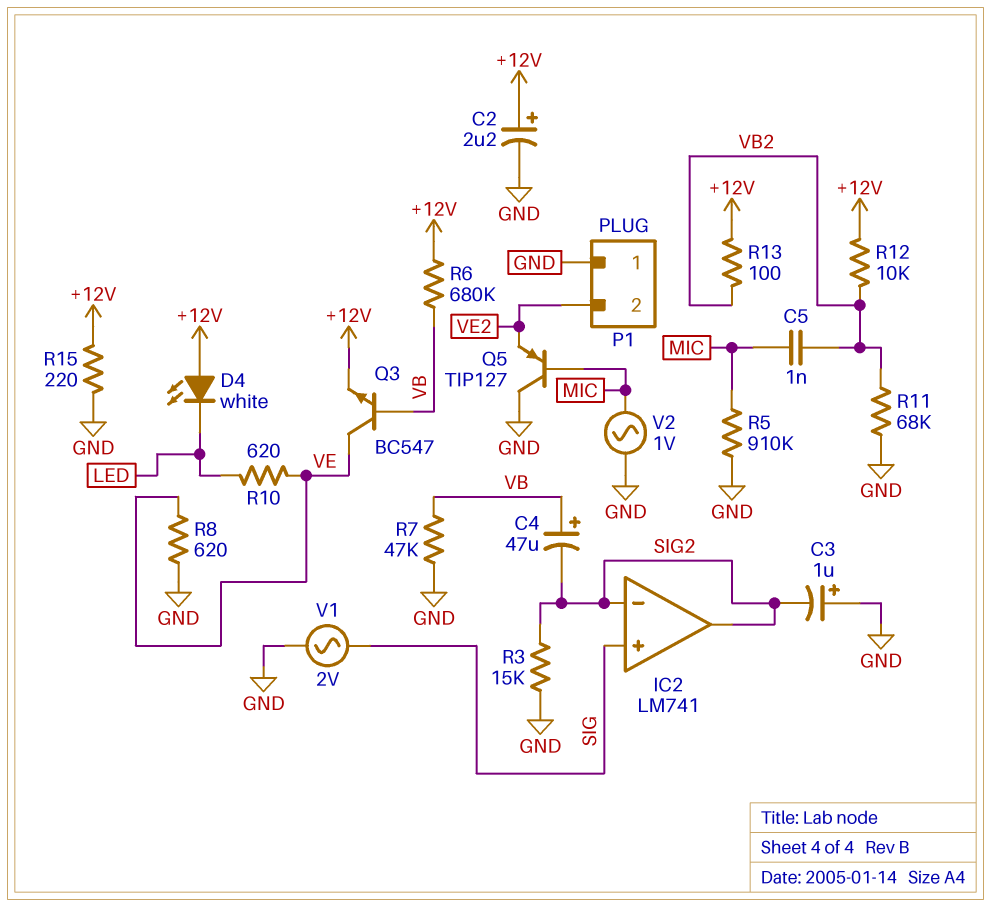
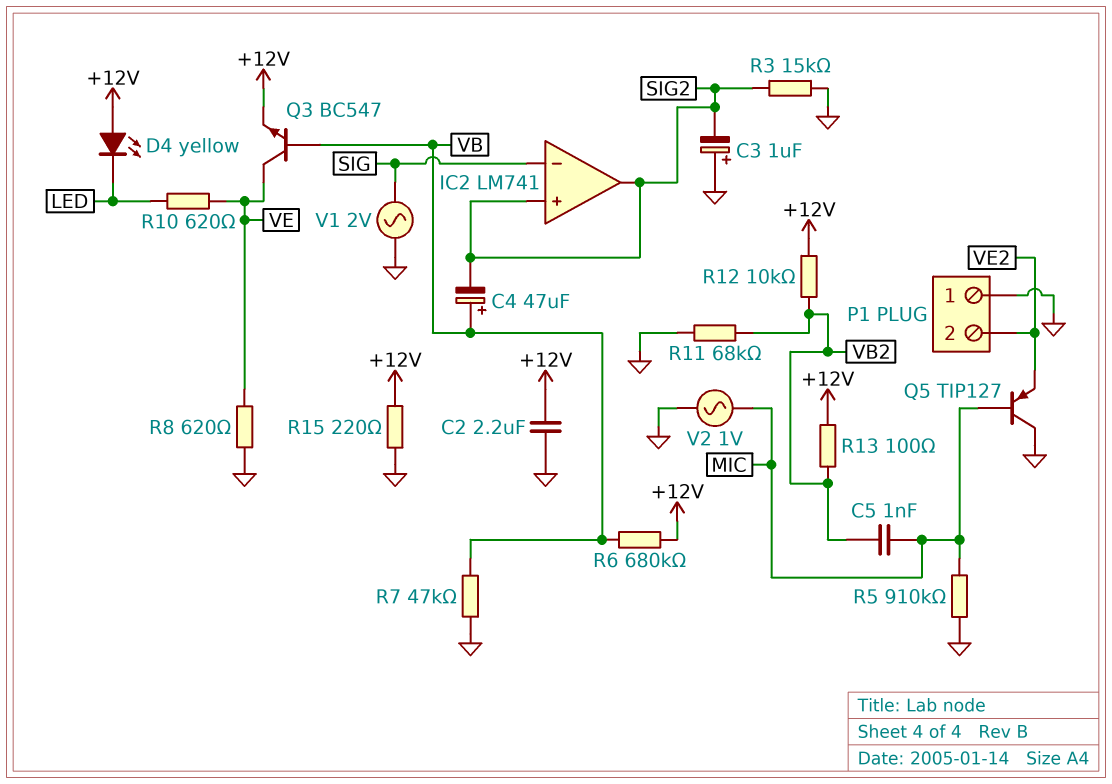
C2: 2.2uF (plus +12V, minus GND) -> 2.2uF (+12V, GND)
D4: LED white (A +12V, K LED) -> LED yellow (A +12V, K LED)
IC2 pin in+: SIG -> SIG2
IC2 pin in-: SIG2 -> SIG

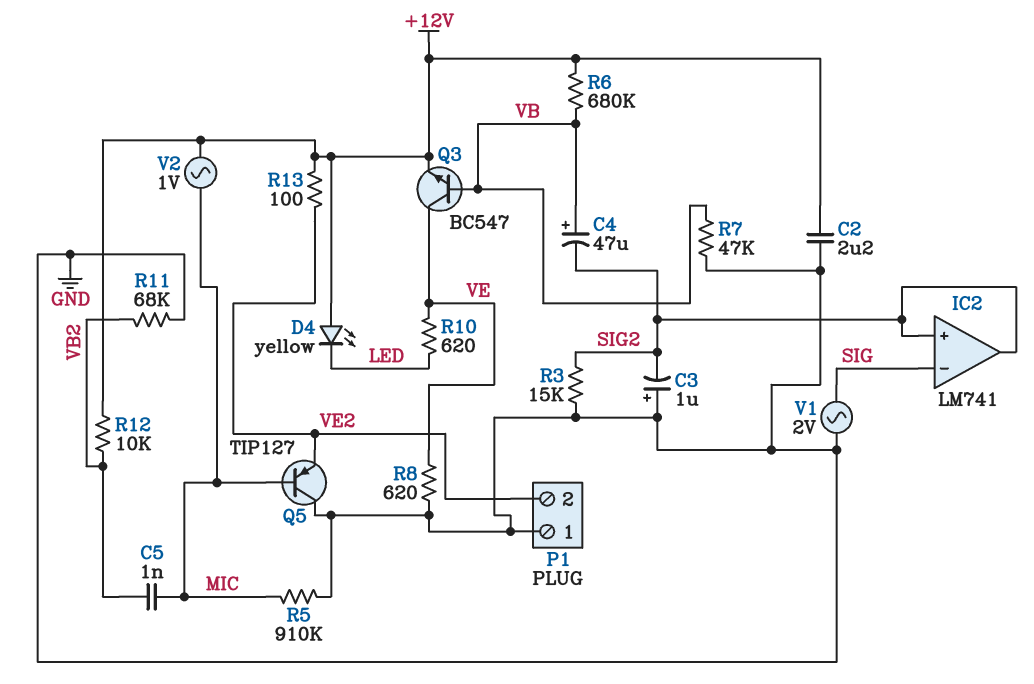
R13: 100 (+12V, VB2) -> 100 (+12V, VE2)
R15: 220 (+12V, GND) -> none
V2: AC 1V (GND, MIC) -> AC 1V (+12V, MIC)

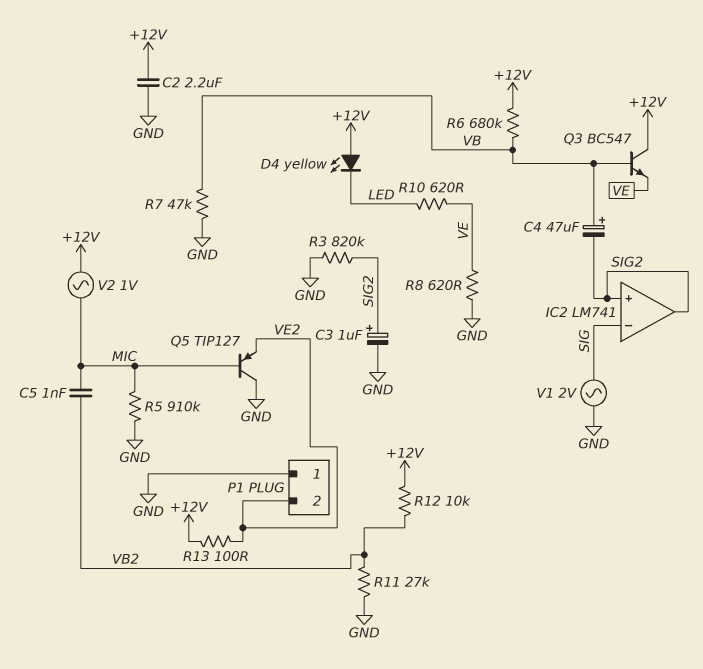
C3: 1uF (plus GND, minus SIG2) -> 1uF (plus SIG2, minus GND)
Q3: NPN BC547 (B VB, C VE, E +12V) -> NPN BC547 (B VB, C +12V, E VE)
R3: 15k (GND, SIG2) -> 820k (GND, SIG2)
R11: 68k (GND, VB2) -> 27k (GND, VB2)

